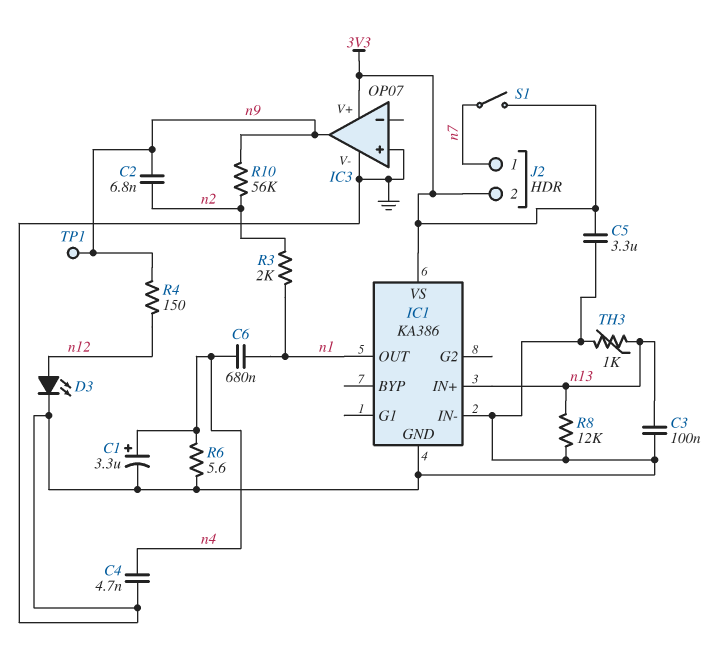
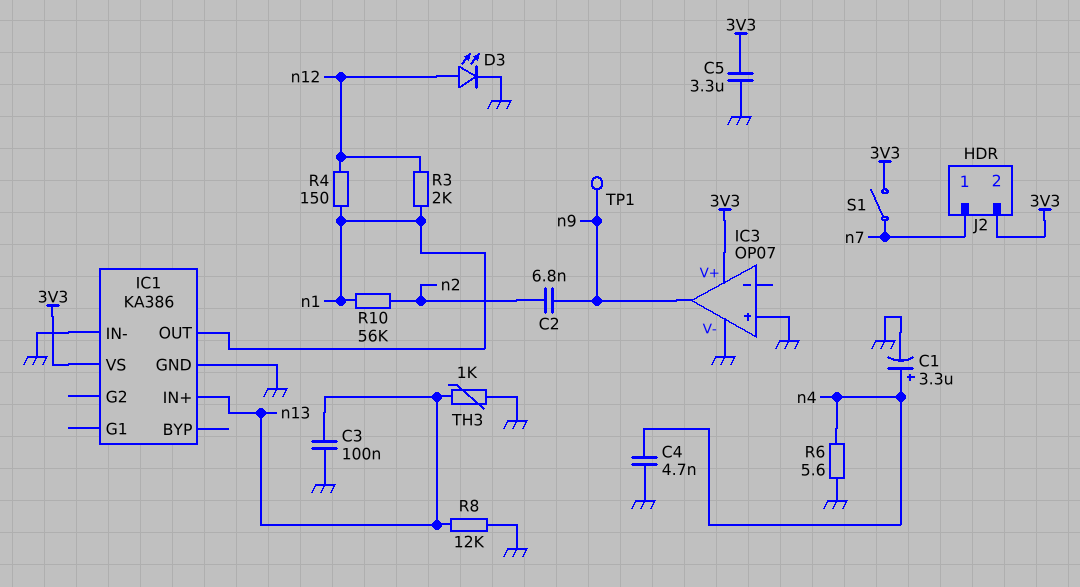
C6: 680nF (n1, n4) -> none
R3: 2k (n1, n2) -> 2k (n1, n12)
R4: 150 (n9, n12) -> 150 (n1, n12)
R10: 56k (n2, n9) -> 56k (n1, n2)

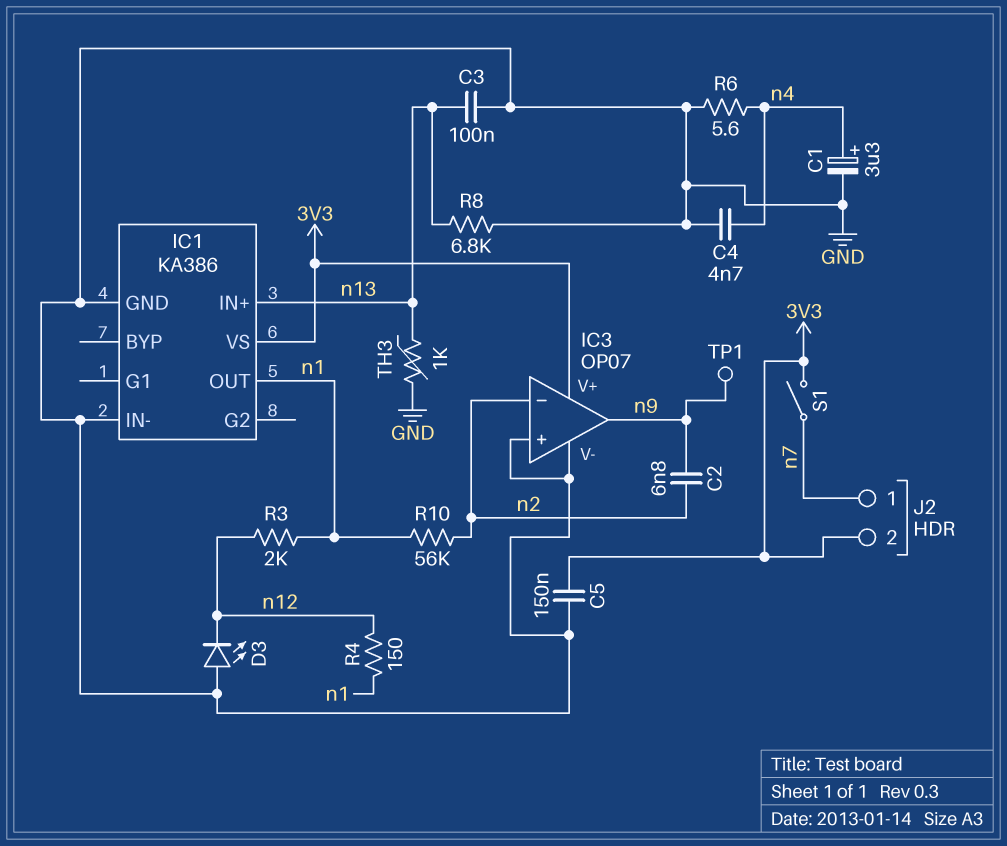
C5: 3.3uF (3V3, GND) -> 150nF (3V3, GND)
D3: LED (A n12, K GND) -> LED (A GND, K n12)
IC3 pin in-: none -> n2
R8: 12k (GND, n13) -> 6.8k (GND, n13)

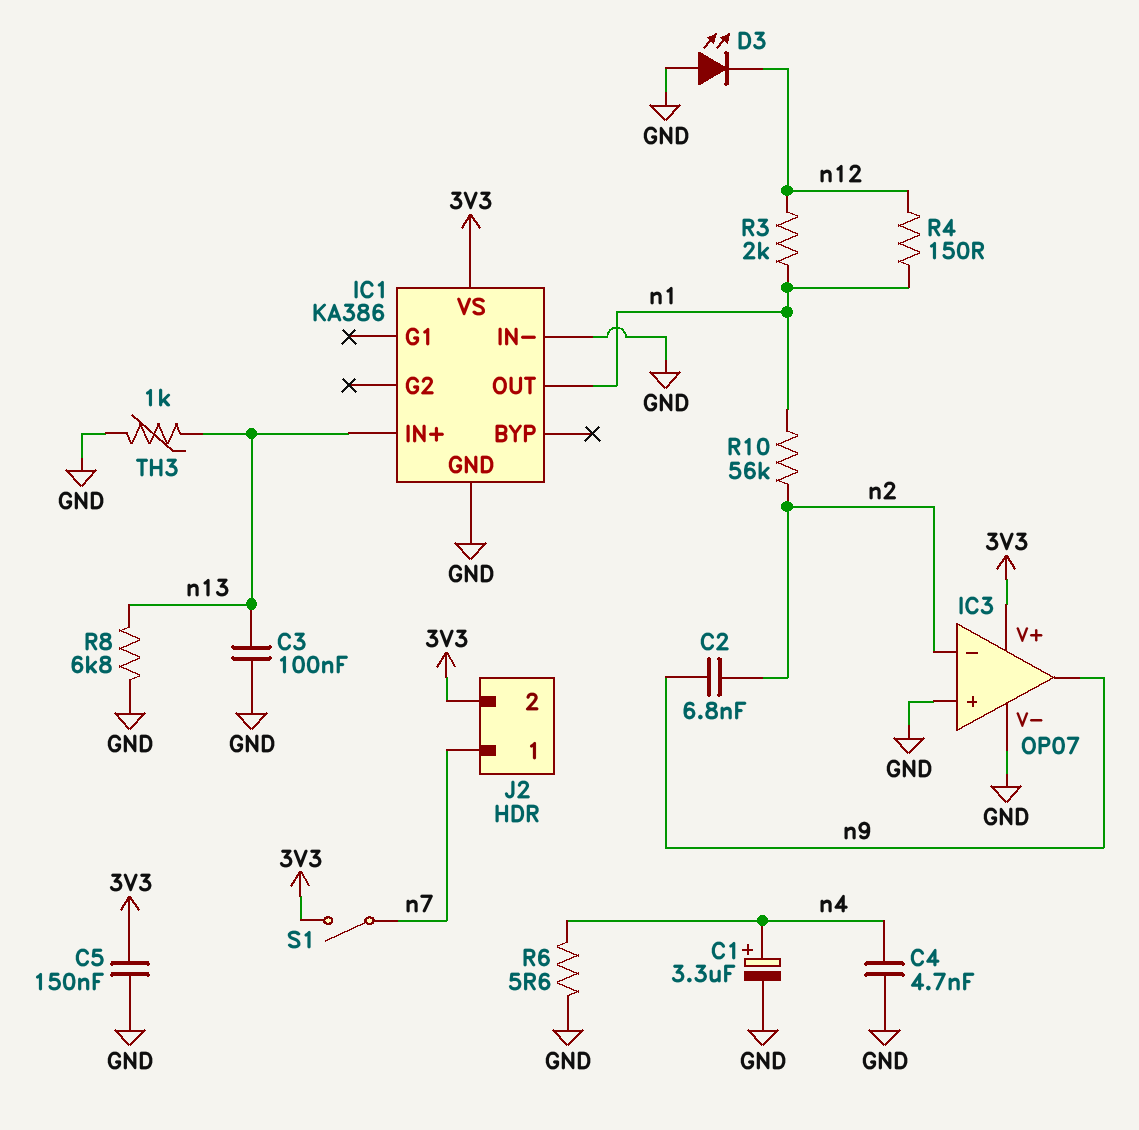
TP1: test point (n9) -> none

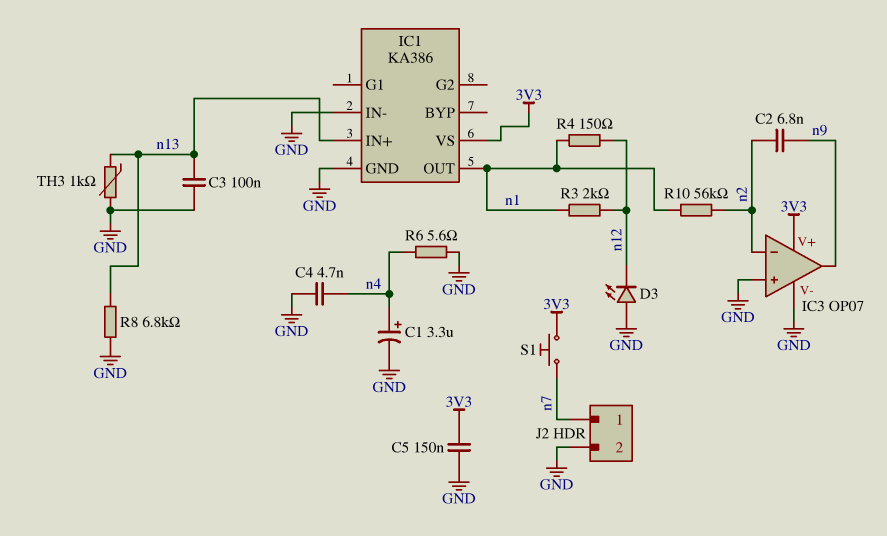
J2 pin 2: 3V3 -> GND
S1: switch (3V3, n7) -> button (3V3, n7)

